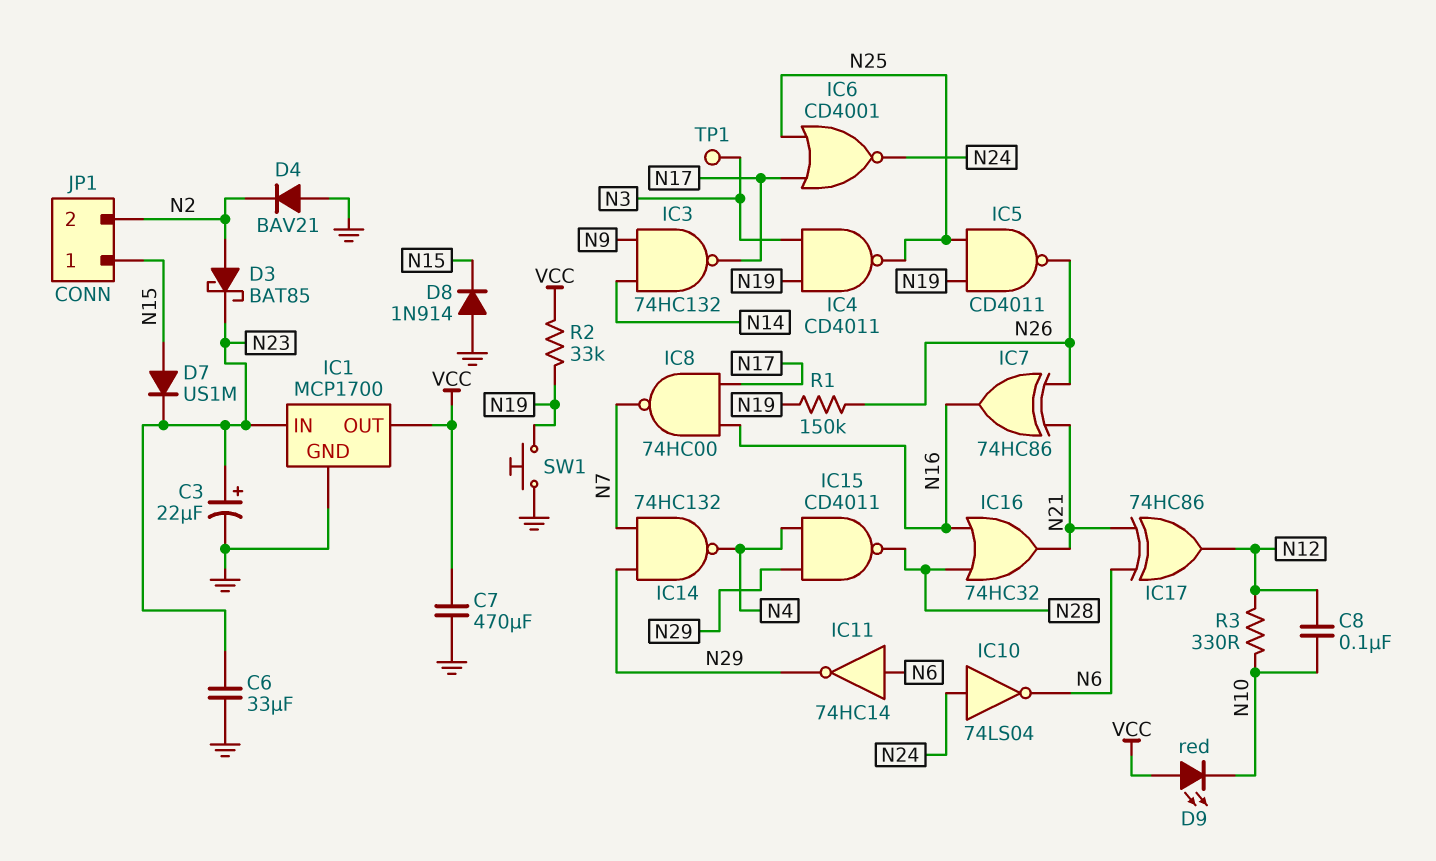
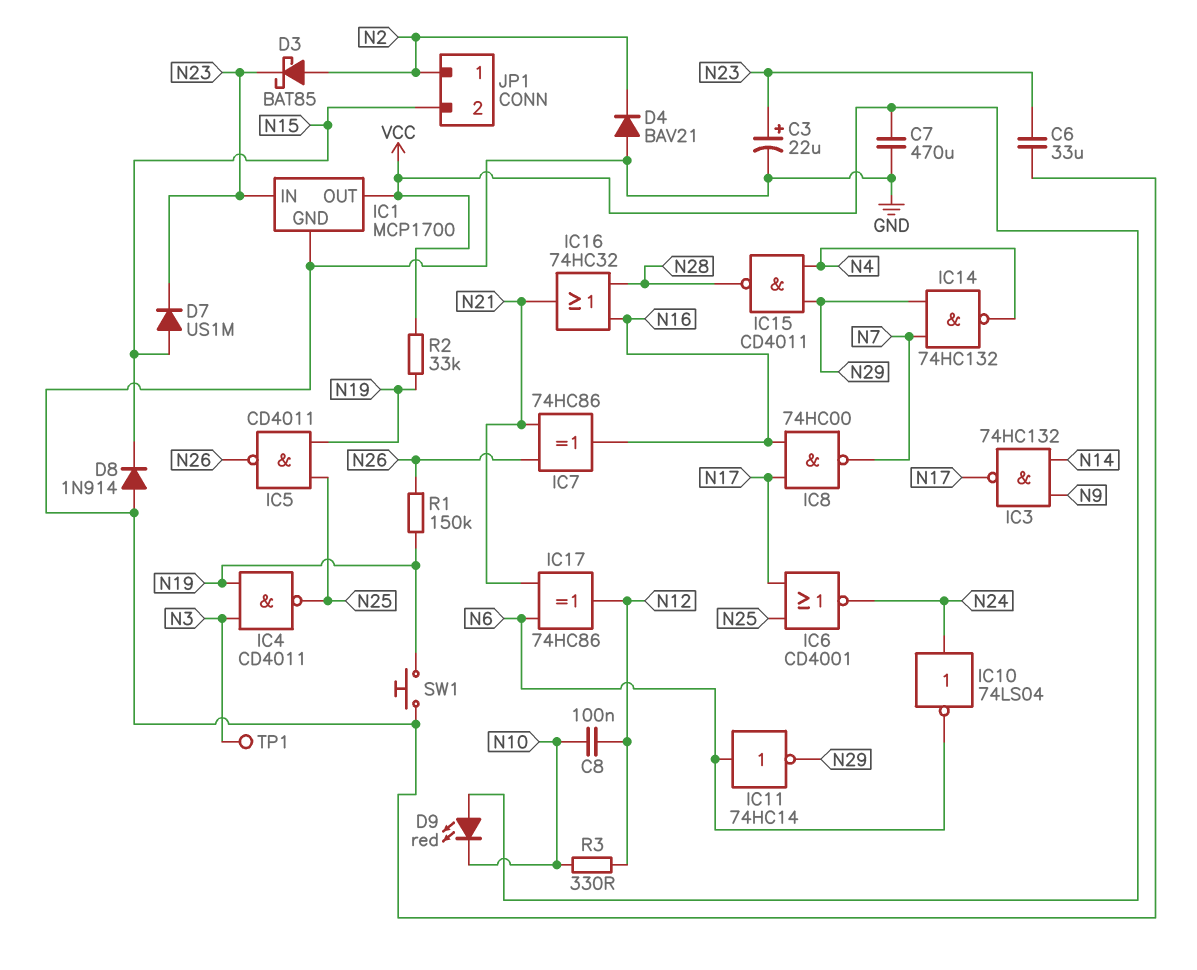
JP1 pin 1: N15 -> N2
JP1 pin 2: N2 -> N15

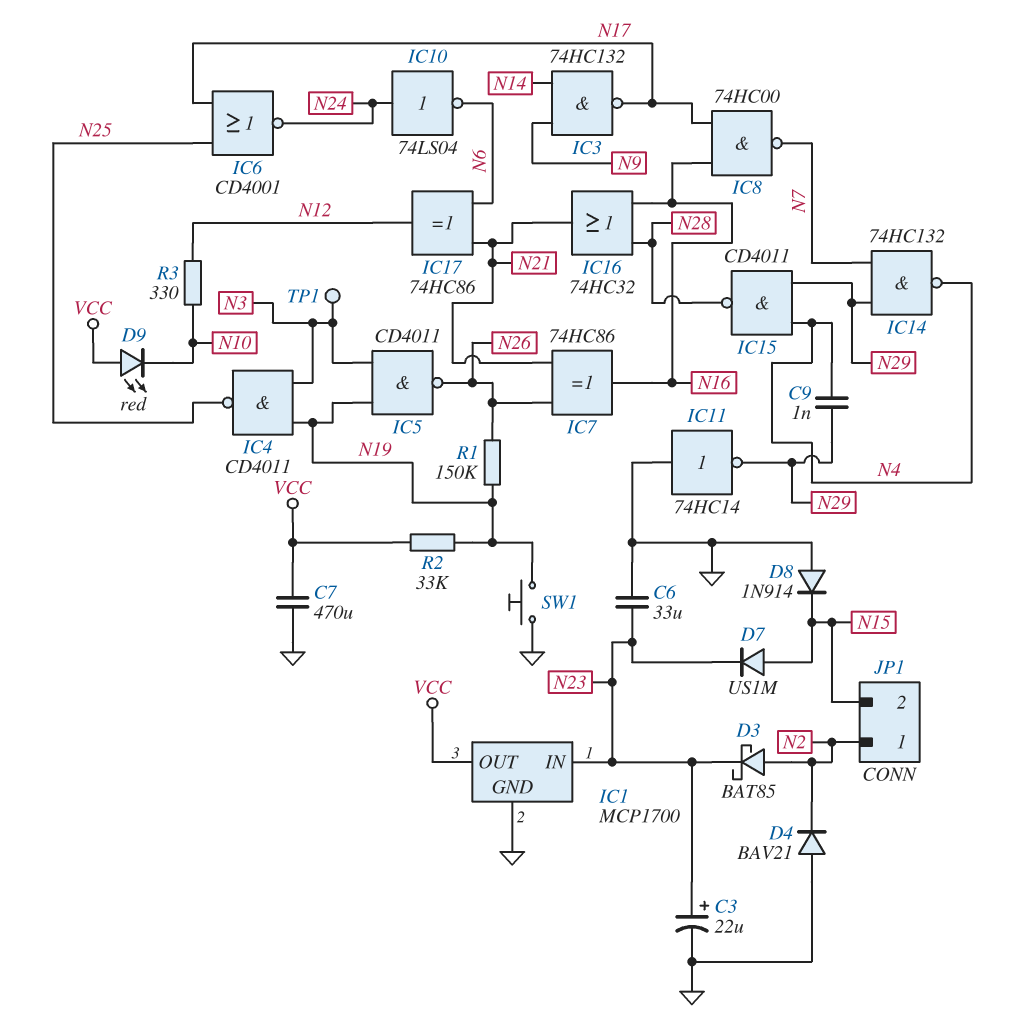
C8: 100nF (N10, N12) -> none
C9: none -> 1nF (N4, N29)
IC5: NAND CD4011 (in N19, in N25, out N26) -> NAND CD4011 (in N3, in N19, out N26)
IC11: NOT 74HC14 (in N6, out N29) -> NOT 74HC14 (in GND, out N29)

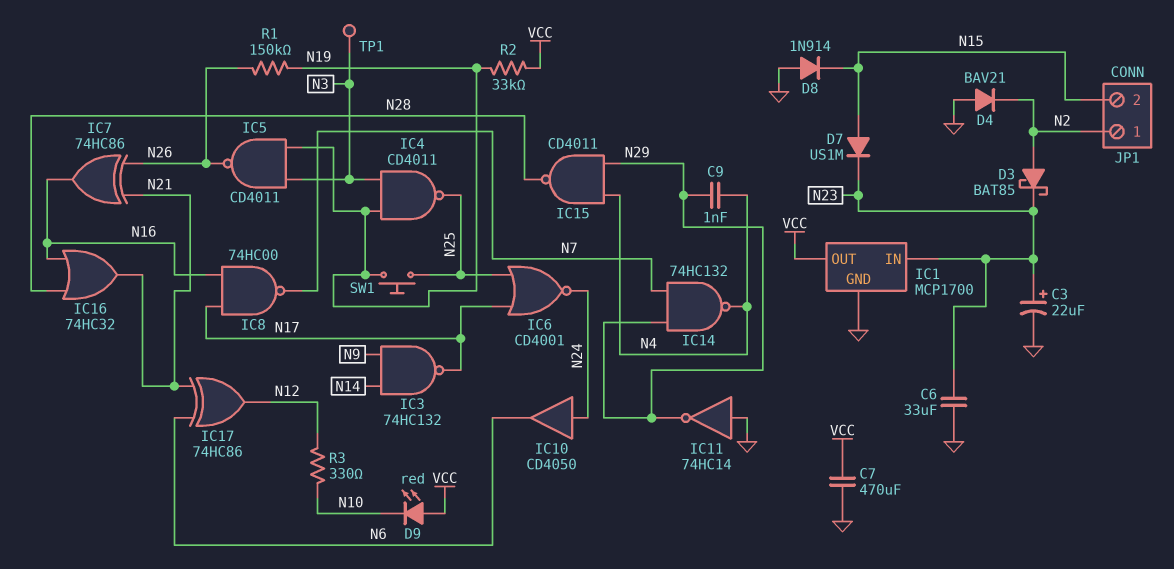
IC10: NOT 74LS04 (in N24, out N6) -> buffer CD4050 (in N24, out N6)
SW1: button (GND, N19) -> button (N19, N25)

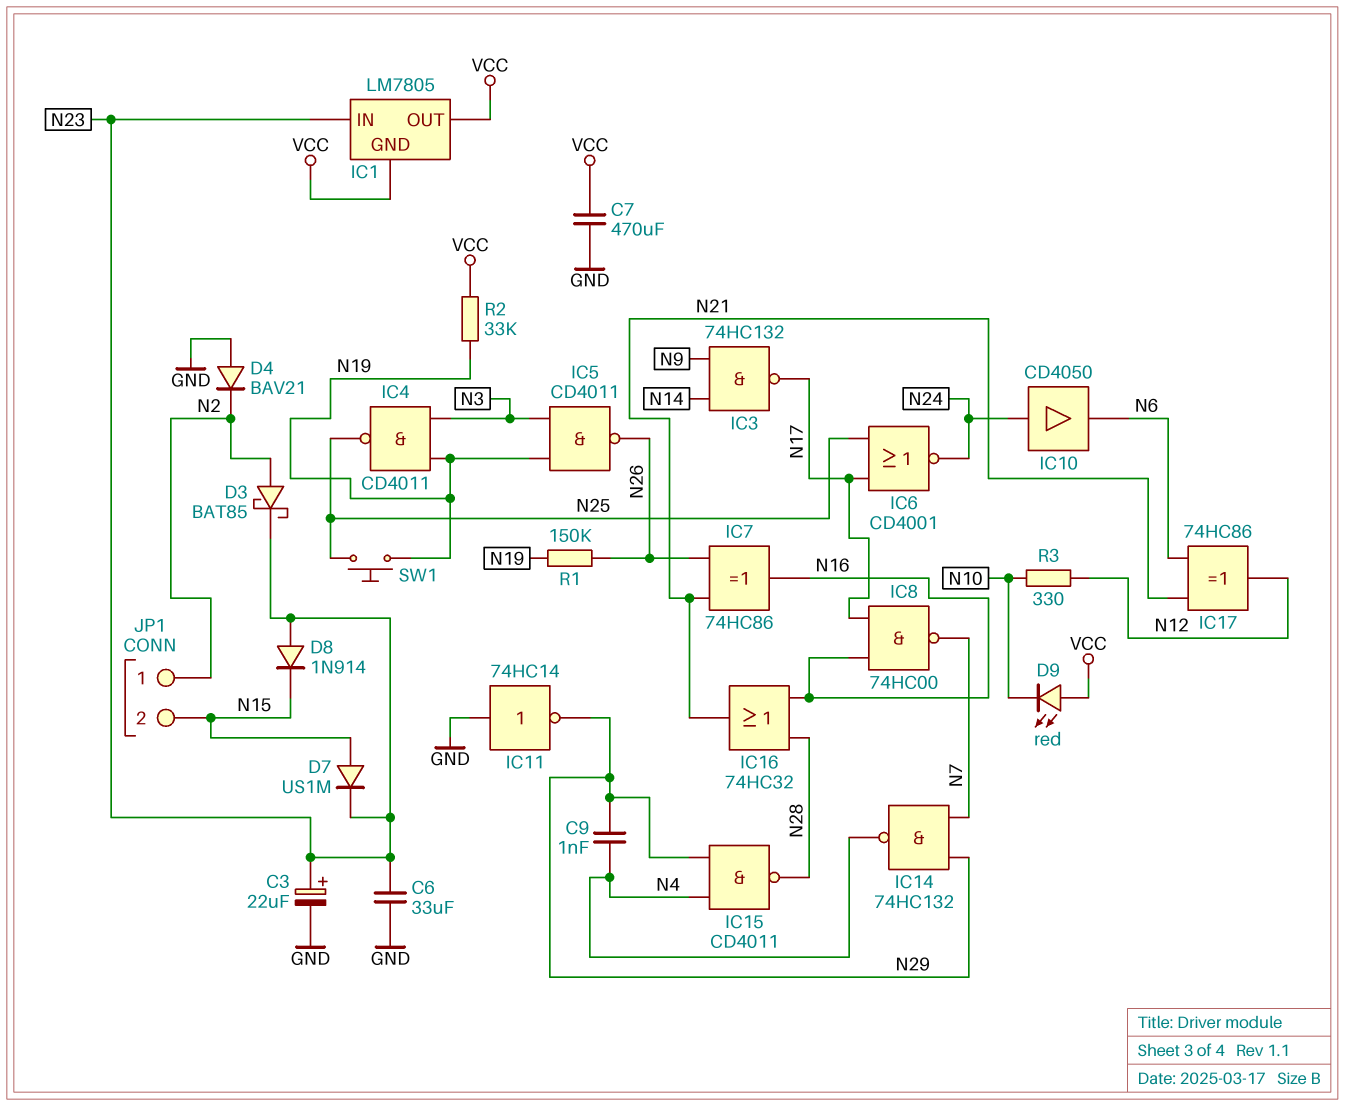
D8: diode 1N914 (A GND, K N15) -> diode 1N914 (A N23, K N15)
IC1: MCP1700 -> LM7805
IC1 pin GND: GND -> VCC
TP1: test point (N3) -> none

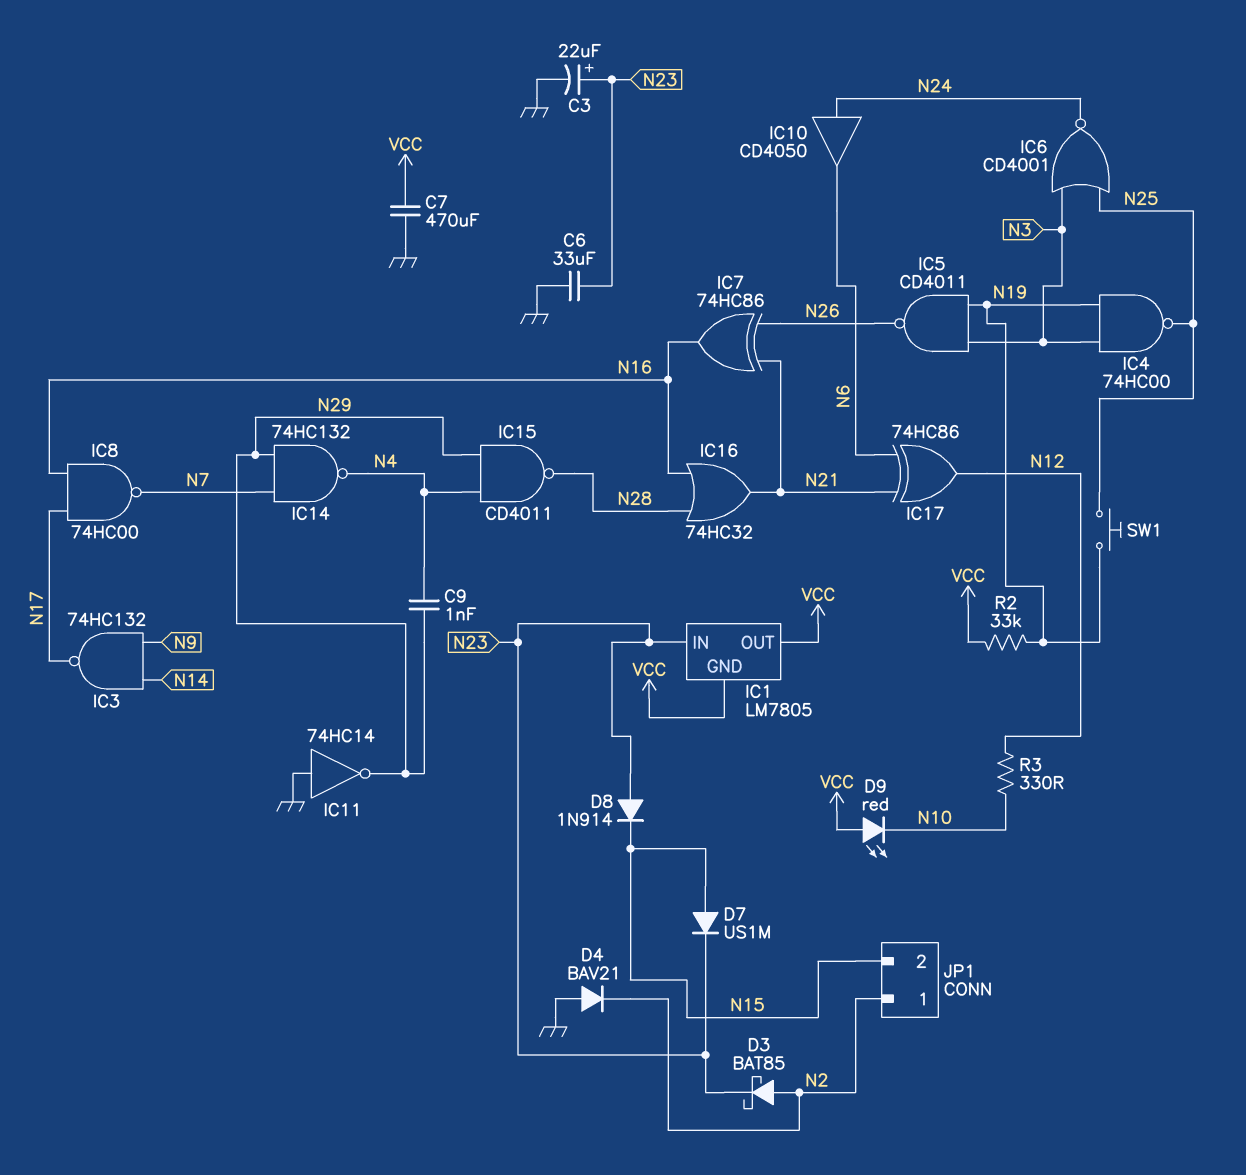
IC4: NAND CD4011 (in N3, in N19, out N25) -> NAND 74HC00 (in N3, in N19, out N25)
IC6: NOR CD4001 (in N17, in N25, out N24) -> NOR CD4001 (in N3, in N25, out N24)
R1: 150k (N19, N26) -> none

